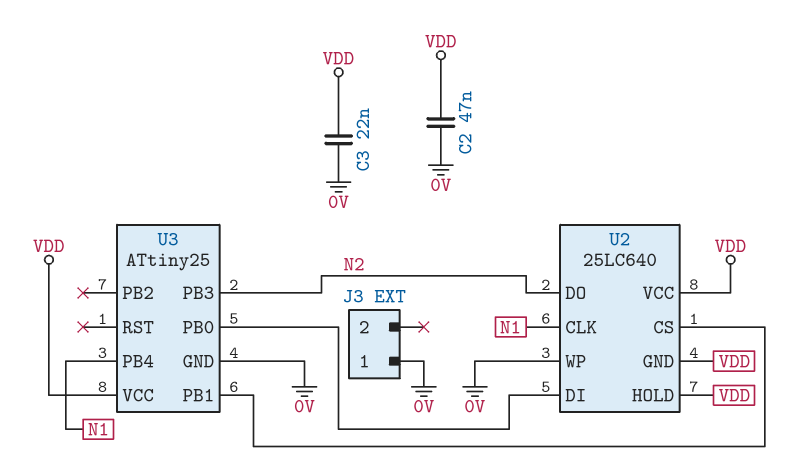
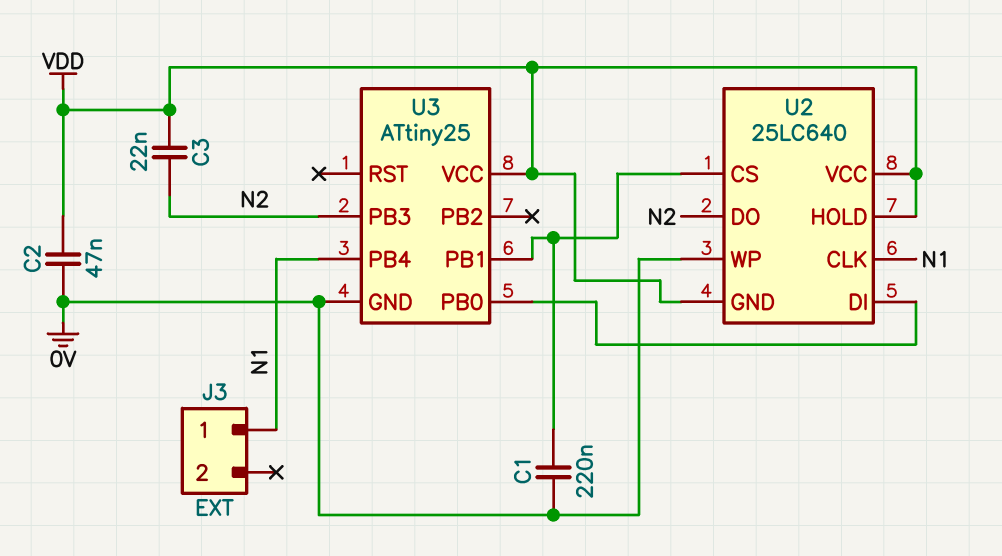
C1: none -> 220nF (0V, U2/CS)
C3: 22nF (0V, VDD) -> 22nF (N2, VDD)
J3 pin 1: 0V -> N1

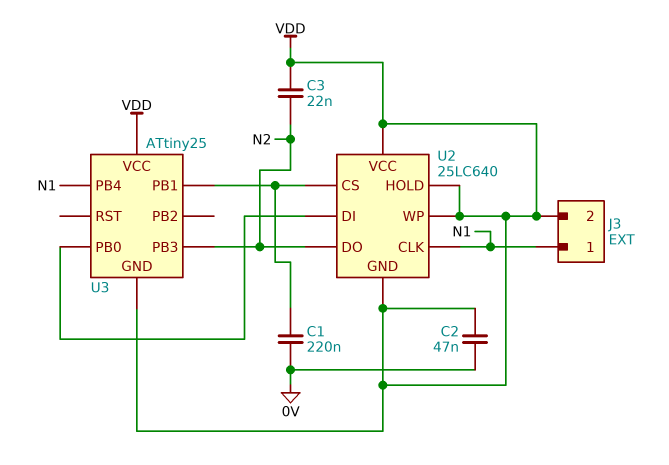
J3 pin 2: none -> VDD
U2 pin WP: 0V -> VDD
U3 pin GND: 0V -> VDD

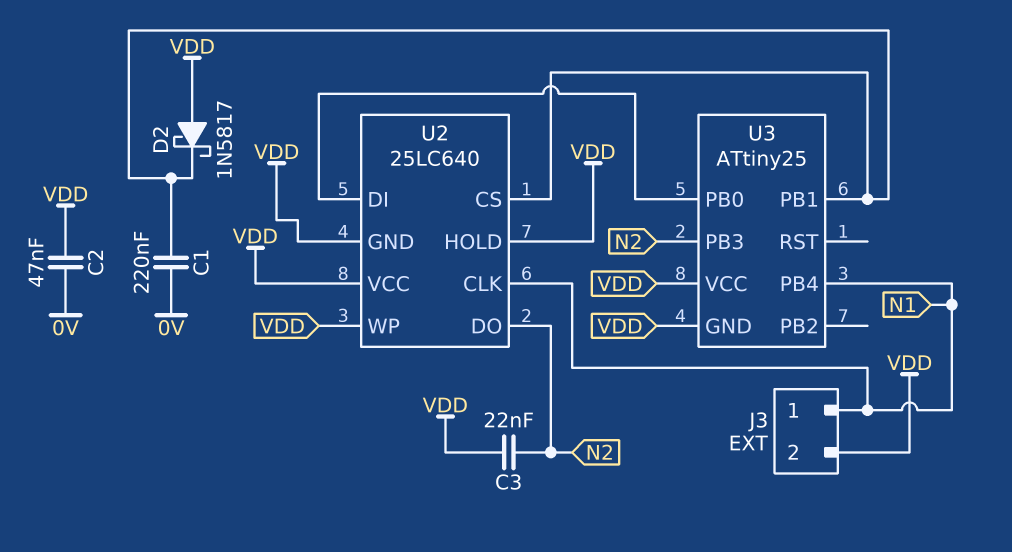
D2: none -> schottky 1N5817 (A VDD, K U2/CS)

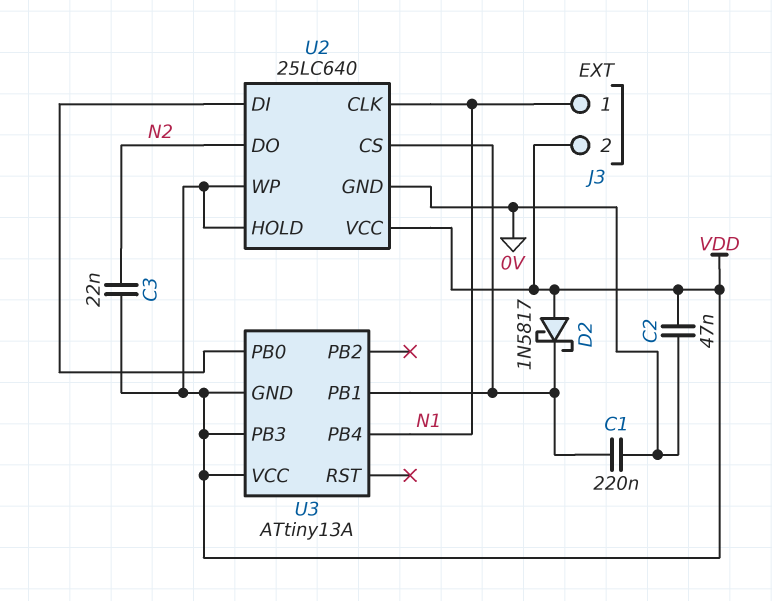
U2 pin GND: VDD -> 0V
U3: ATtiny25 -> ATtiny13A
U3 pin PB3: N2 -> VDD

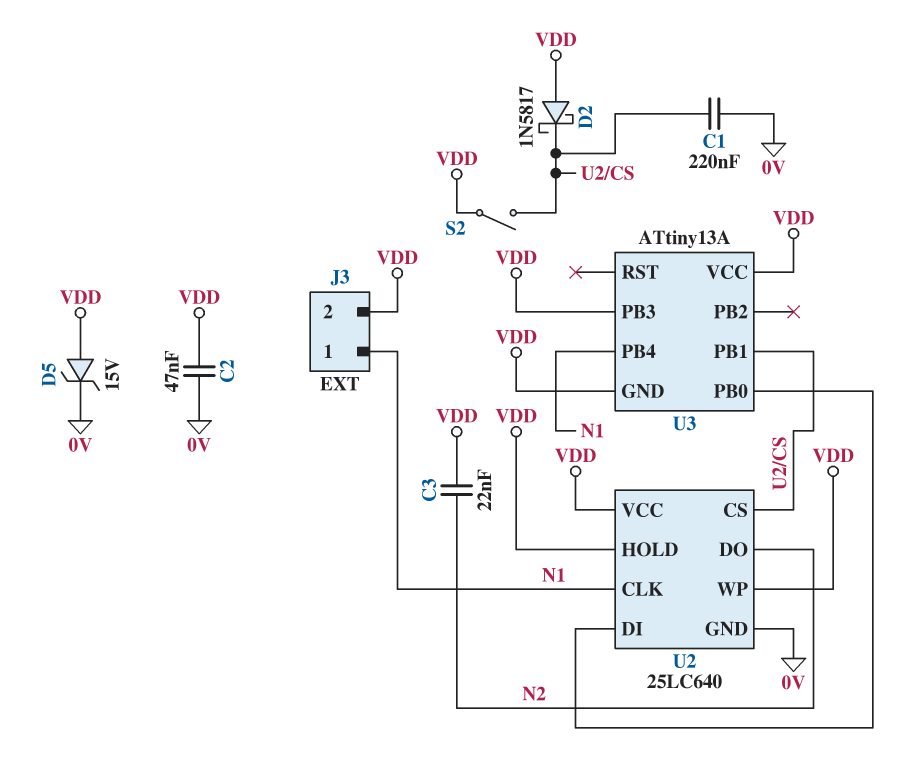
D5: none -> zener 15V (A VDD, K 0V)
S2: none -> switch (U2/CS, VDD)

